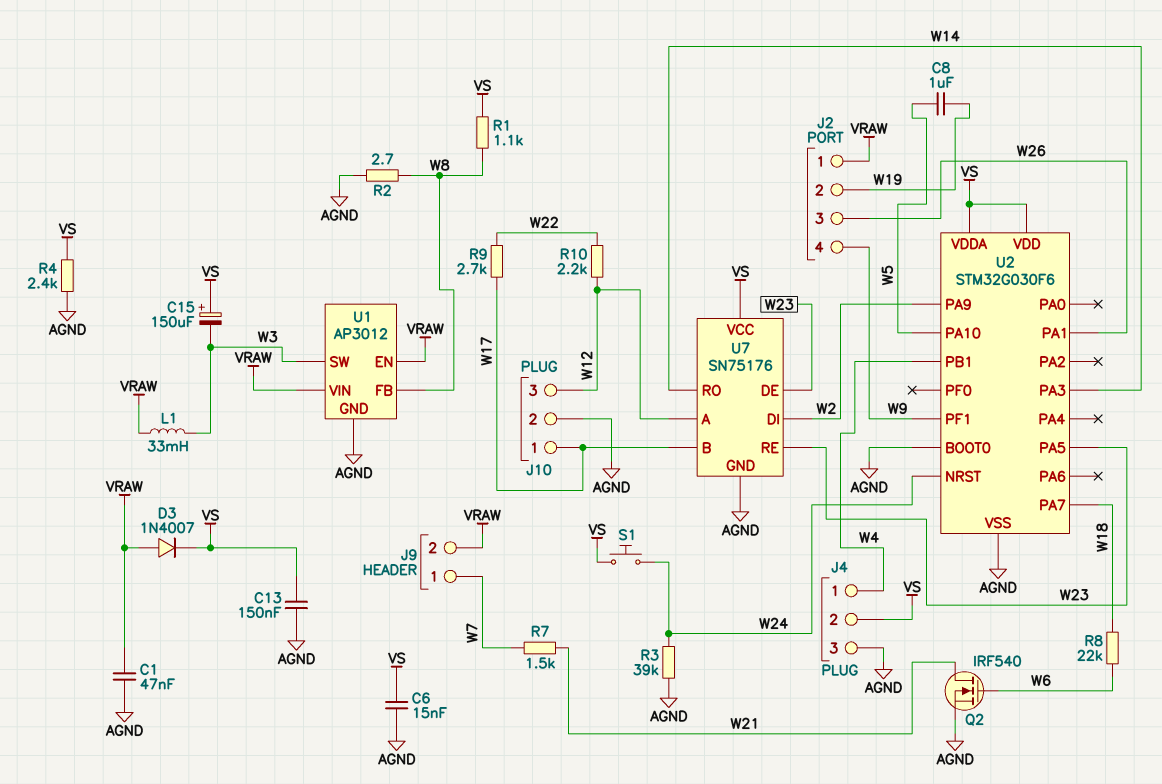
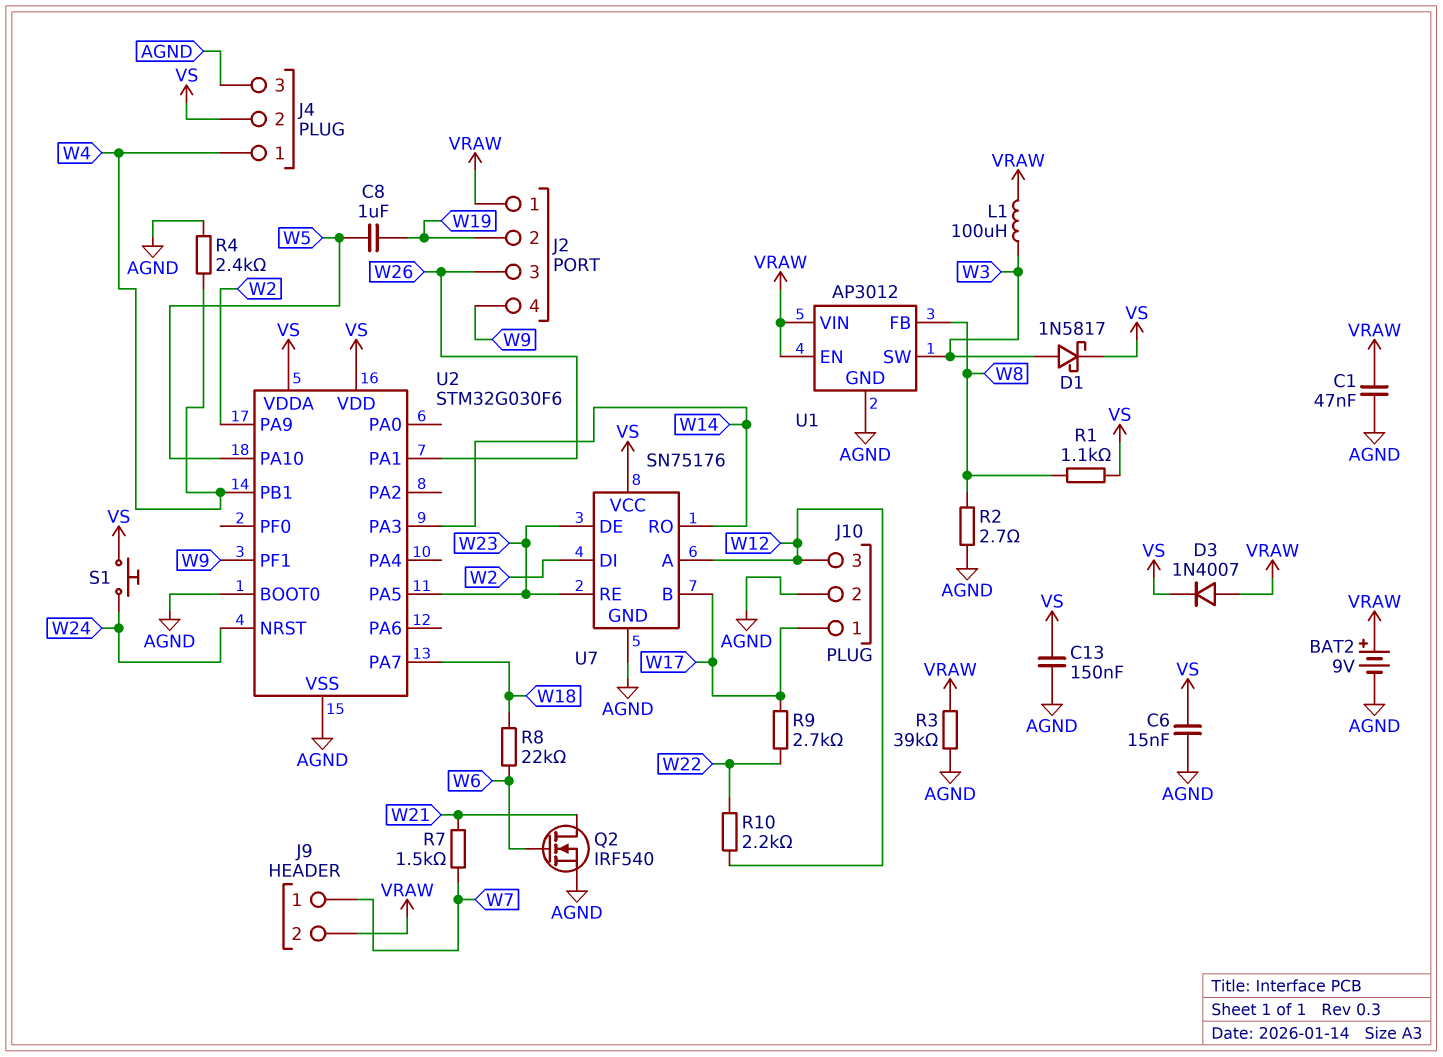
BAT2: none -> 9V (plus VRAW, minus AGND)
C15: 150uF (plus VS, minus W3) -> none
D1: none -> schottky 1N5817 (A W3, K VS)
L1: 33mH (VRAW, W3) -> 100uH (VRAW, W3)
R3: 39k (AGND, W24) -> 39k (AGND, VRAW)
R4: 2.4k (AGND, VS) -> 2.4k (AGND, W4)

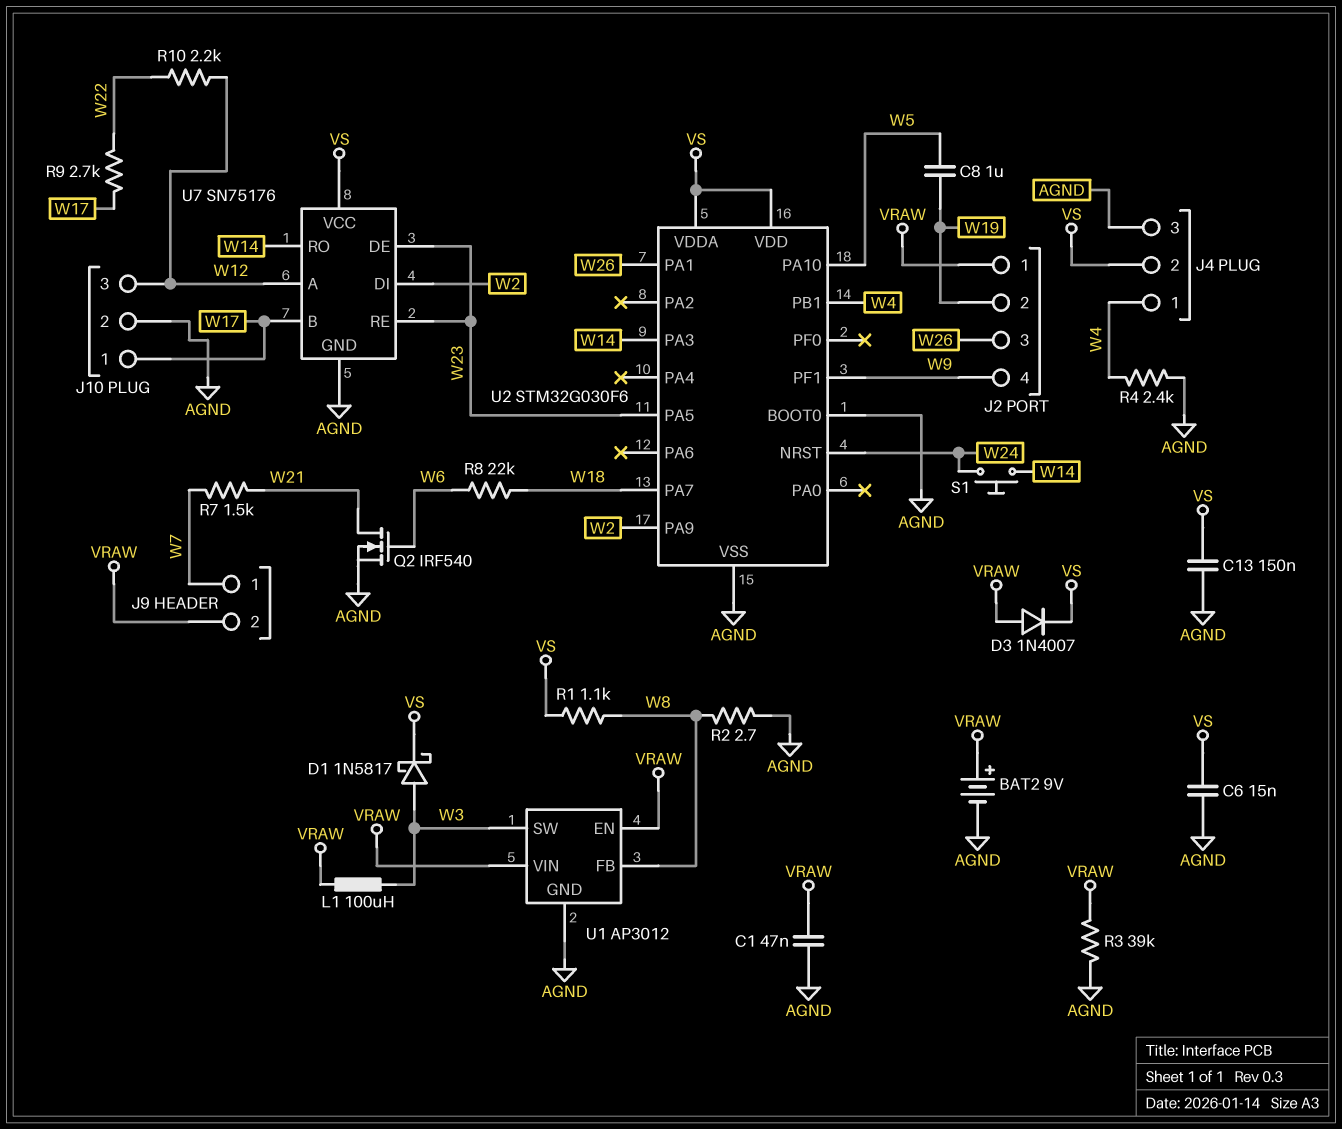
S1: button (VS, W24) -> button (W14, W24)

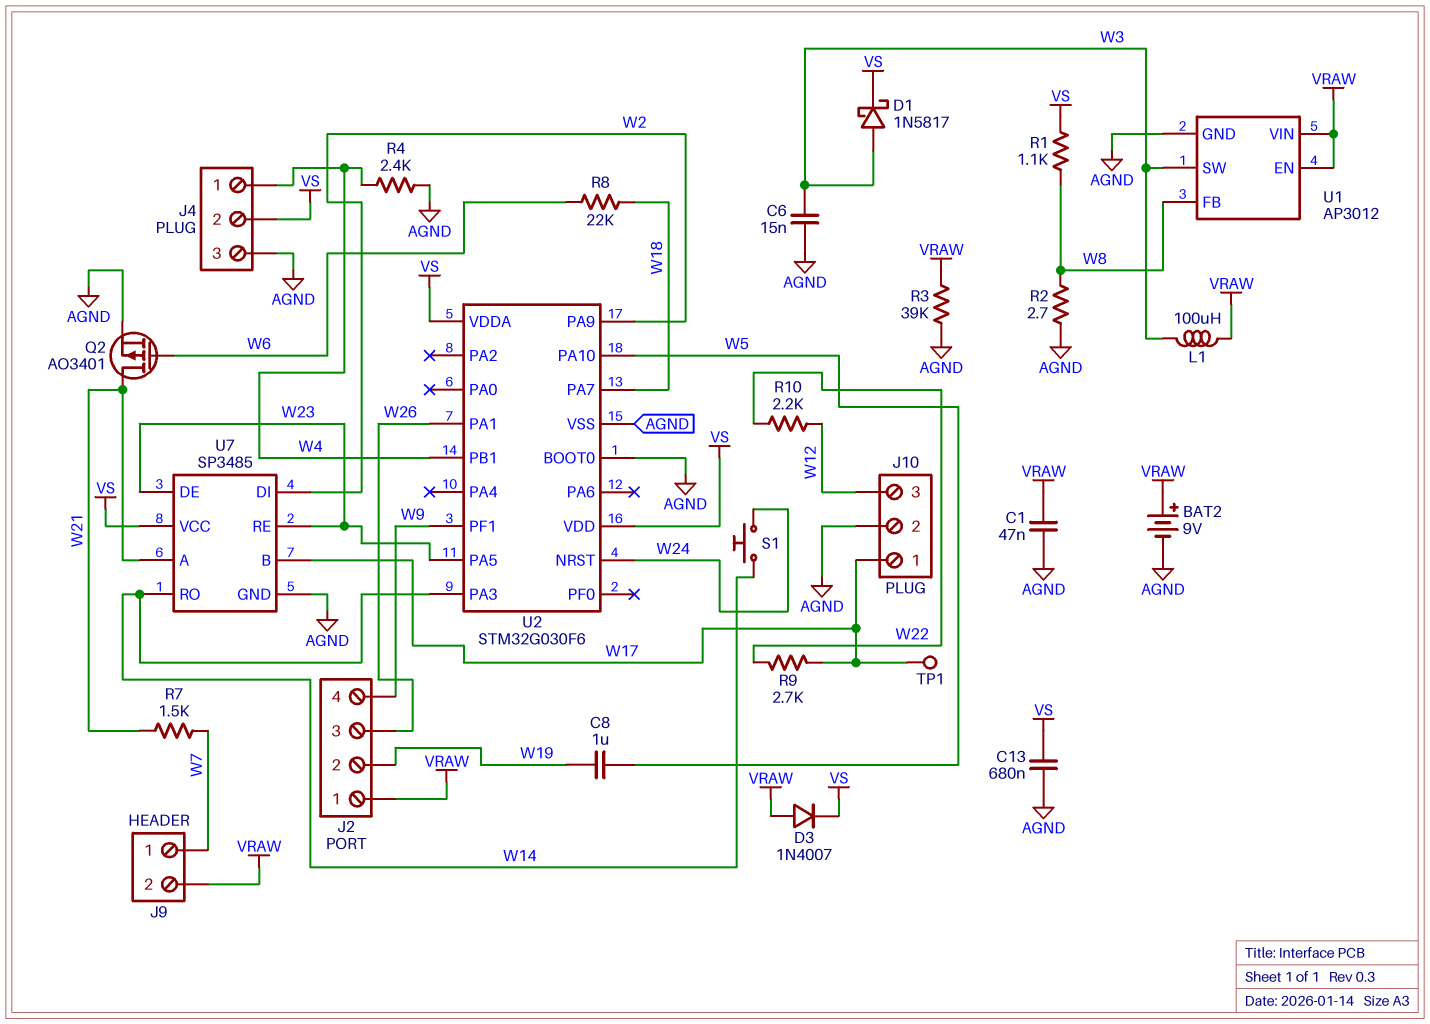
C6: 15nF (AGND, VS) -> 15nF (AGND, W3)
C13: 150nF (AGND, VS) -> 680nF (AGND, VS)
Q2: NMOS IRF540 (G W6, D W21, S AGND) -> PMOS AO3401 (G W6, D W21, S AGND)
TP1: none -> test point (W17)
U7: SN75176 -> SP3485
U7 pin A: W12 -> W21

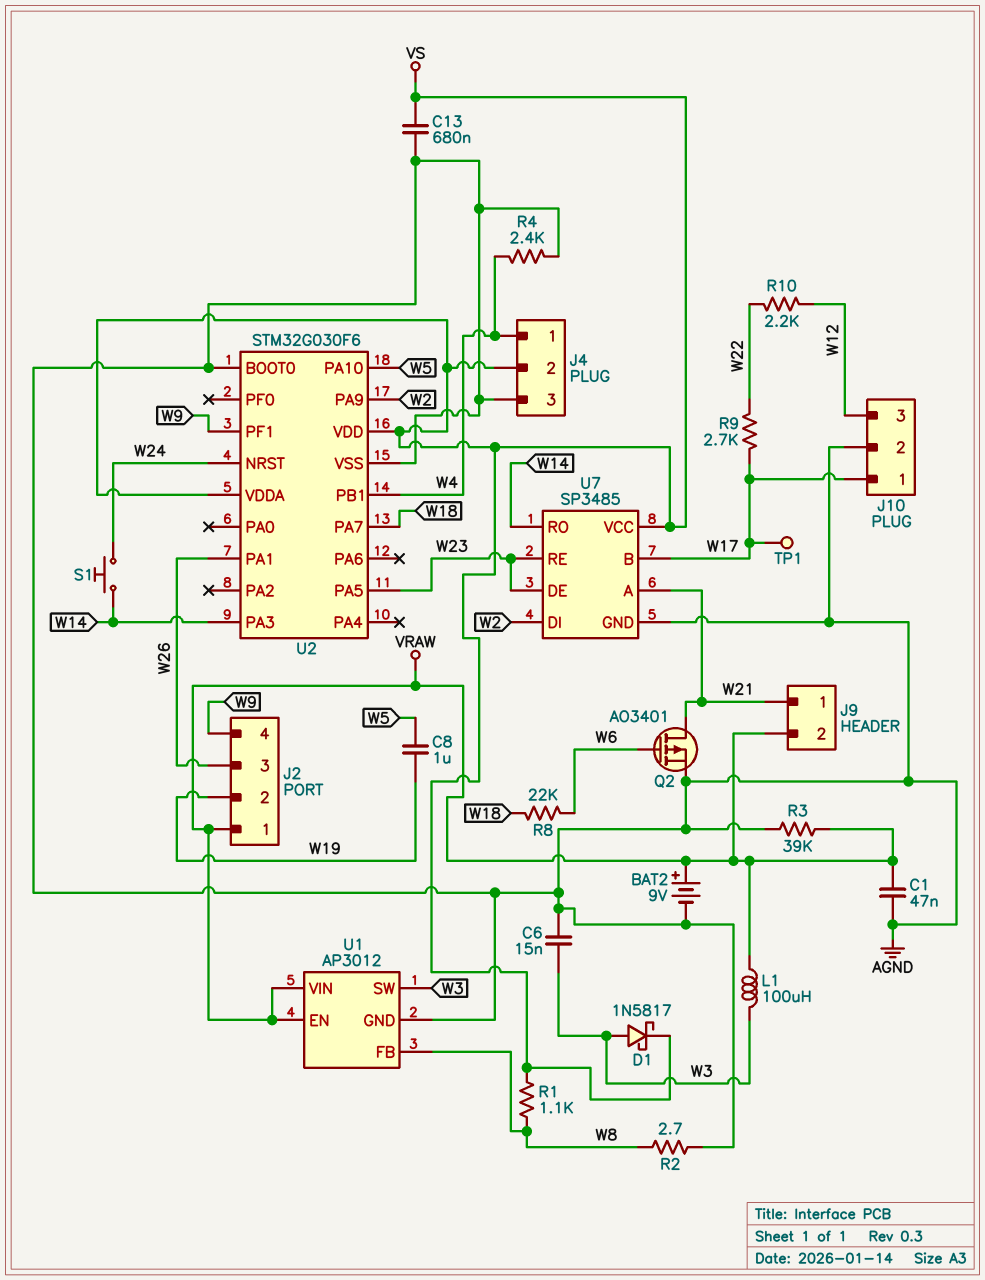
D3: diode 1N4007 (A VRAW, K VS) -> none
J9 pin 1: W7 -> W21
R7: 1.5k (W7, W21) -> none

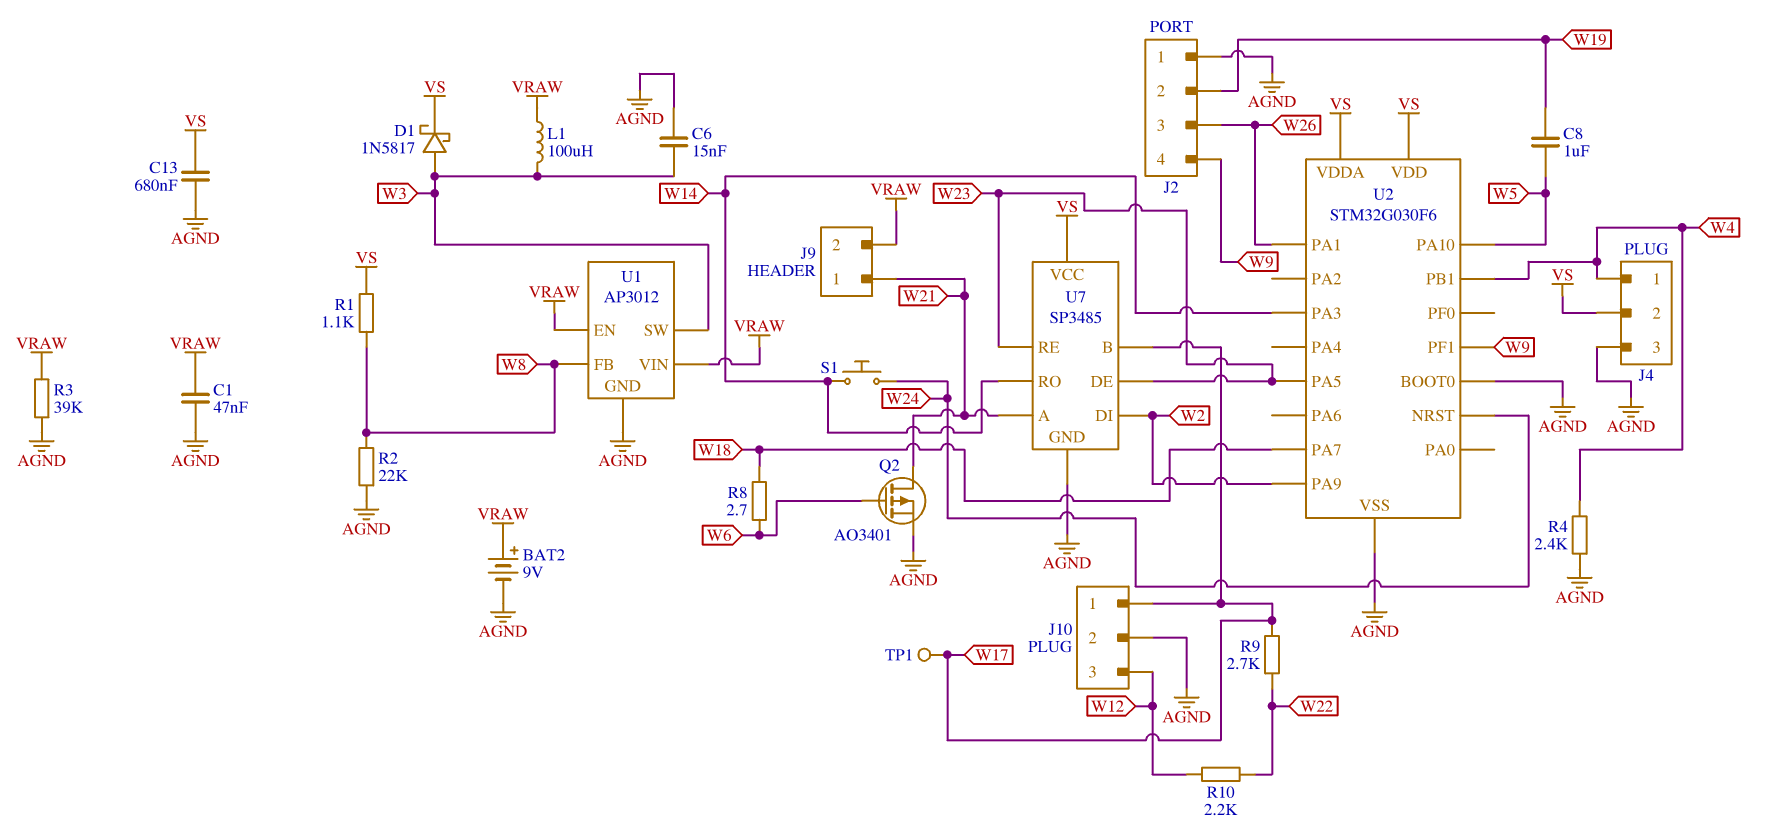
J2 pin 1: VRAW -> AGND
R2: 2.7 (AGND, W8) -> 22k (AGND, W8)
R8: 22k (W6, W18) -> 2.7 (W6, W18)

